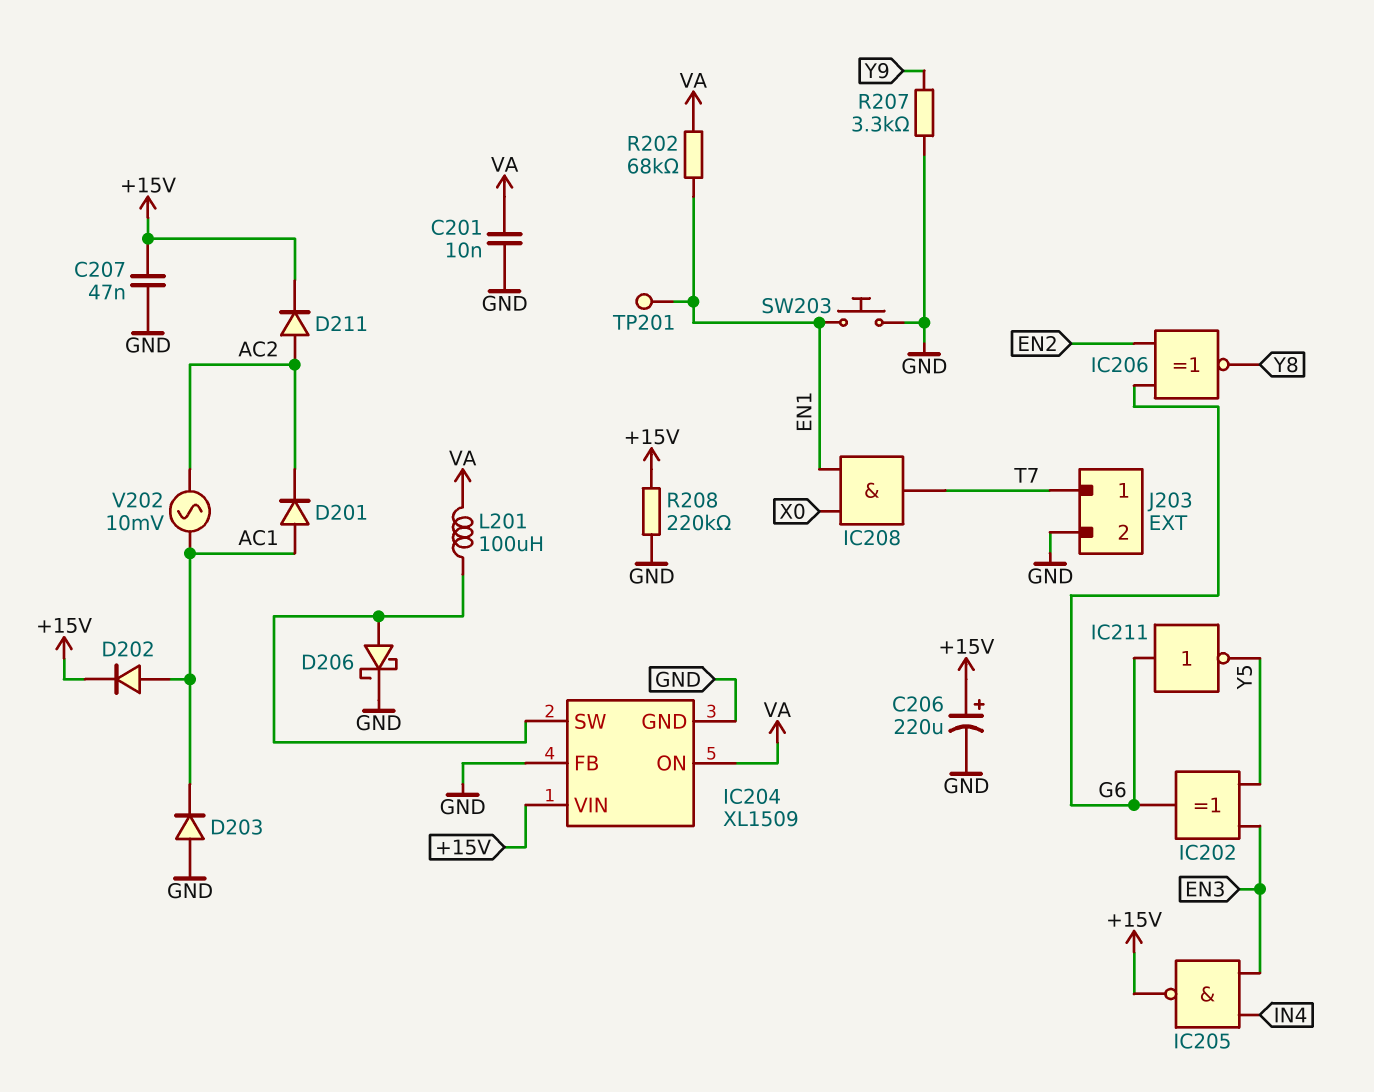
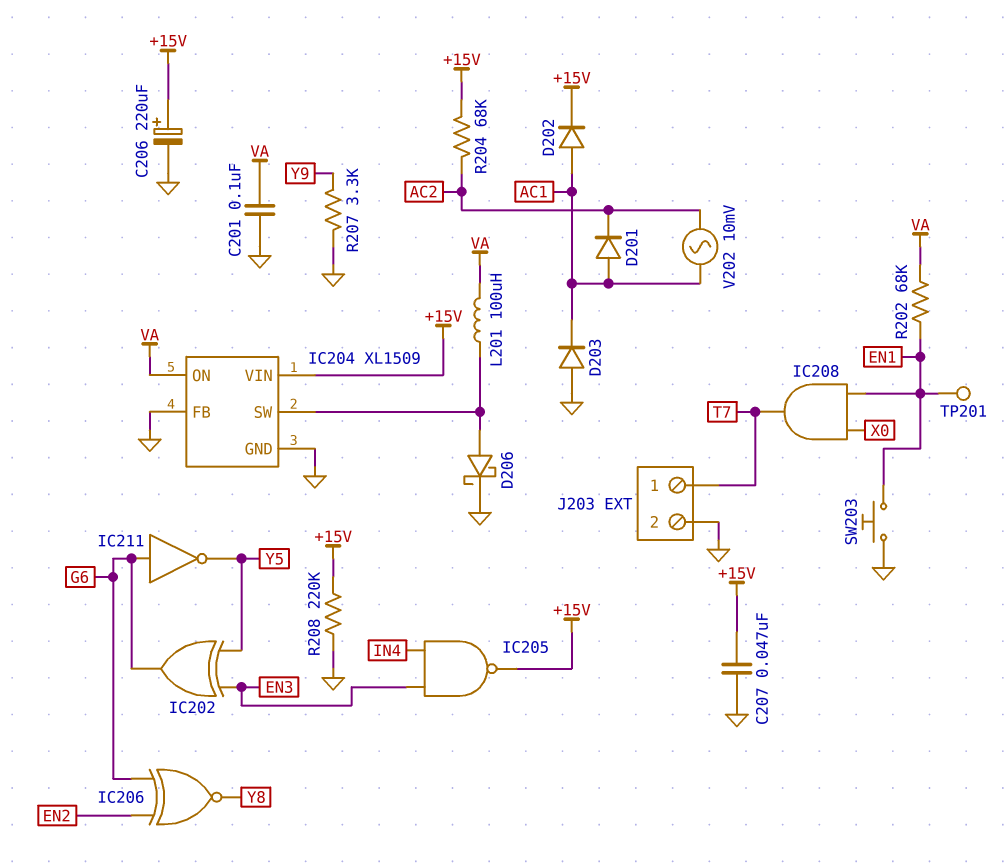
C201: 10nF (GND, VA) -> 100nF (GND, VA)
D211: diode (A AC2, K +15V) -> none
R204: none -> 68k (+15V, AC2)

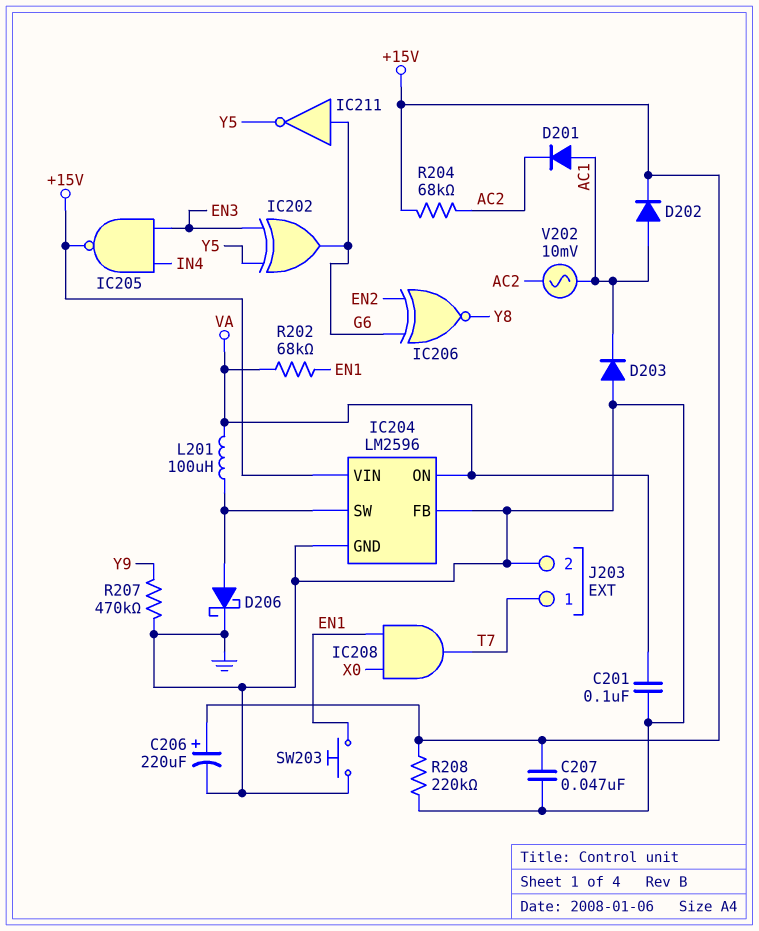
IC204: XL1509 -> LM2596
R207: 3.3k (GND, Y9) -> 470k (GND, Y9)
TP201: test point (EN1) -> none

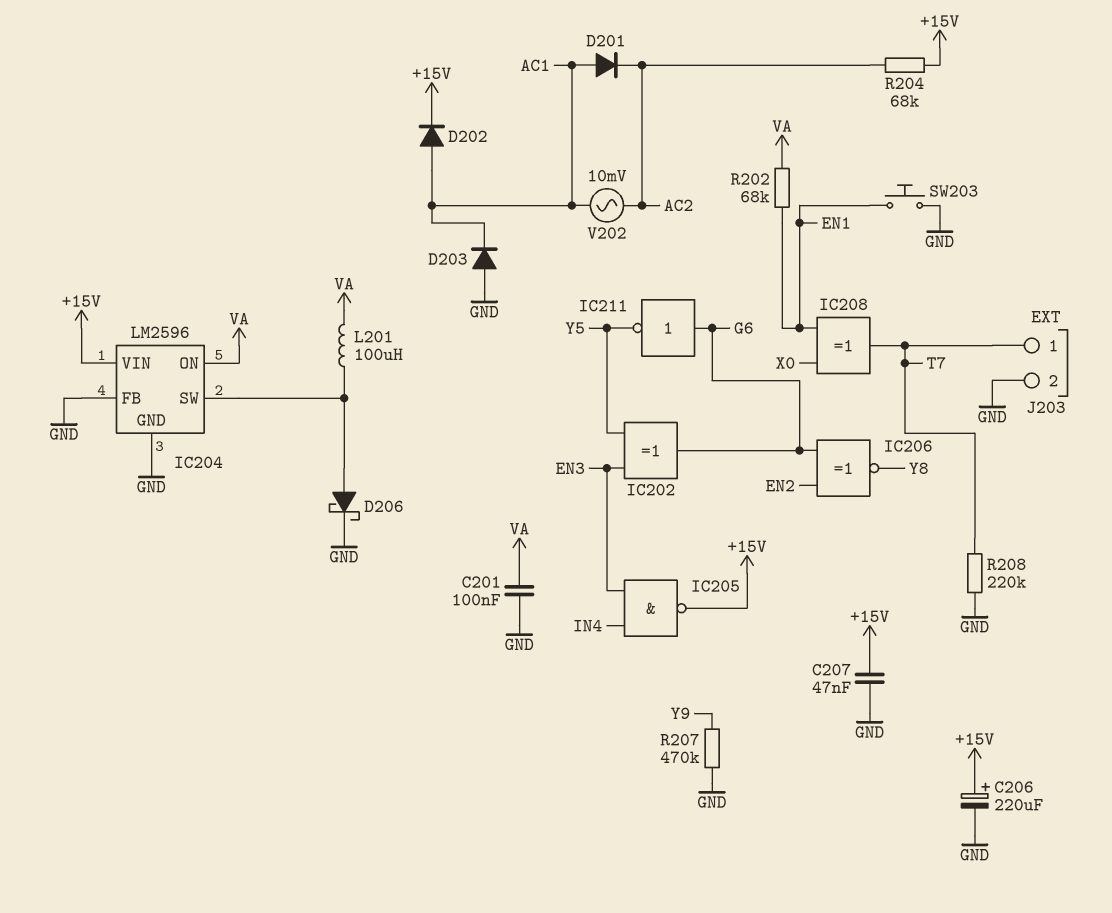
IC208: AND (in EN1, in X0, out T7) -> XOR (in EN1, in X0, out T7)
R208: 220k (+15V, GND) -> 220k (GND, T7)

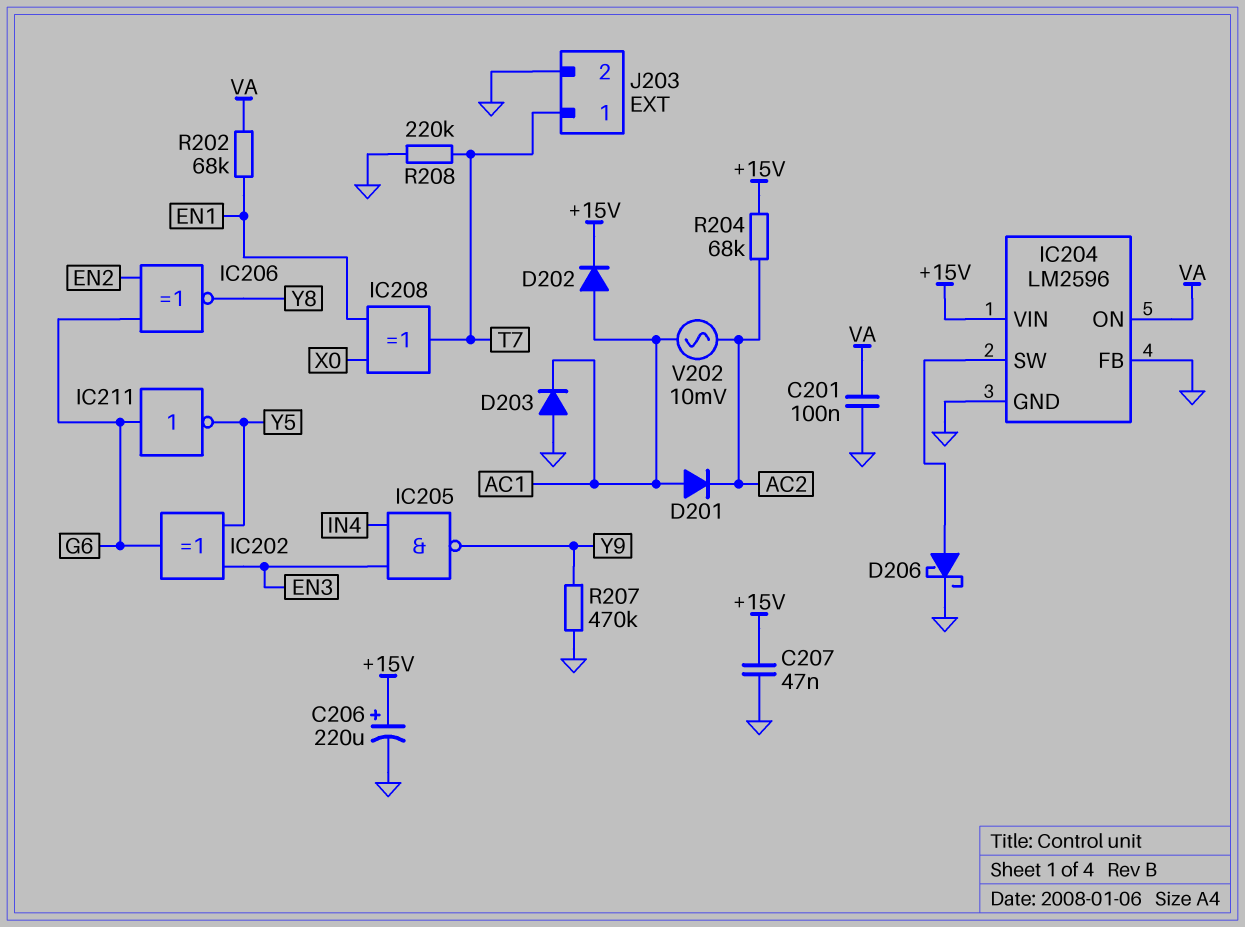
IC205: NAND (in EN3, in IN4, out +15V) -> NAND (in EN3, in IN4, out Y9)
L201: 100uH (IC204/SW, VA) -> none
SW203: button (EN1, GND) -> none

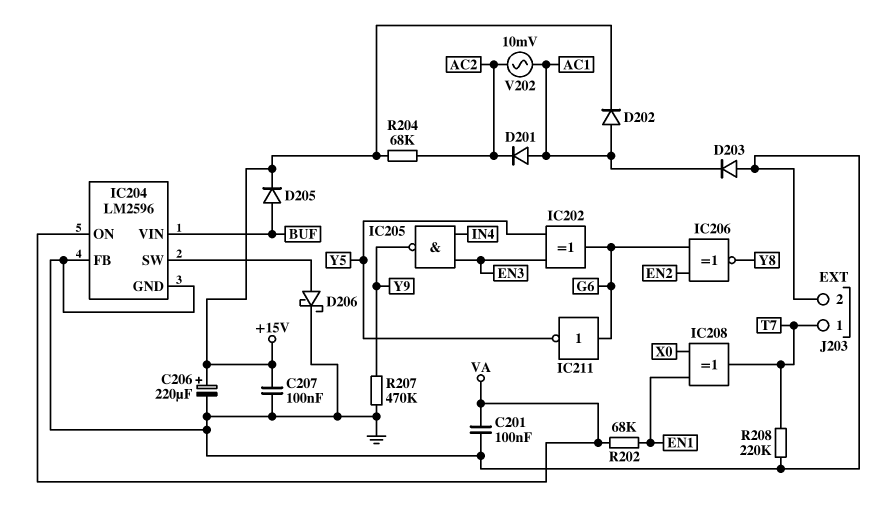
C207: 47nF (+15V, GND) -> 100nF (+15V, GND)
D205: none -> diode (A BUF, K +15V)
IC204 pin VIN: +15V -> BUF

